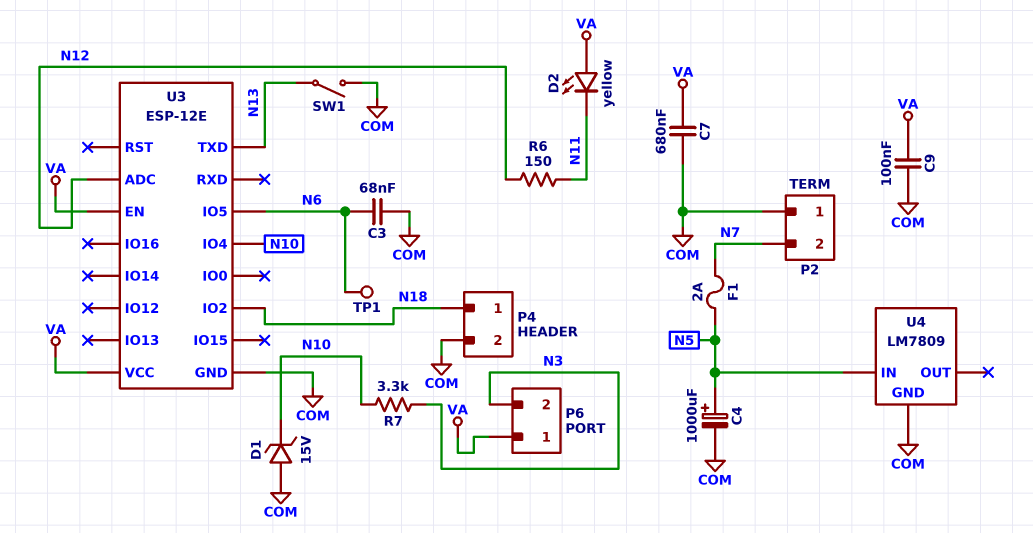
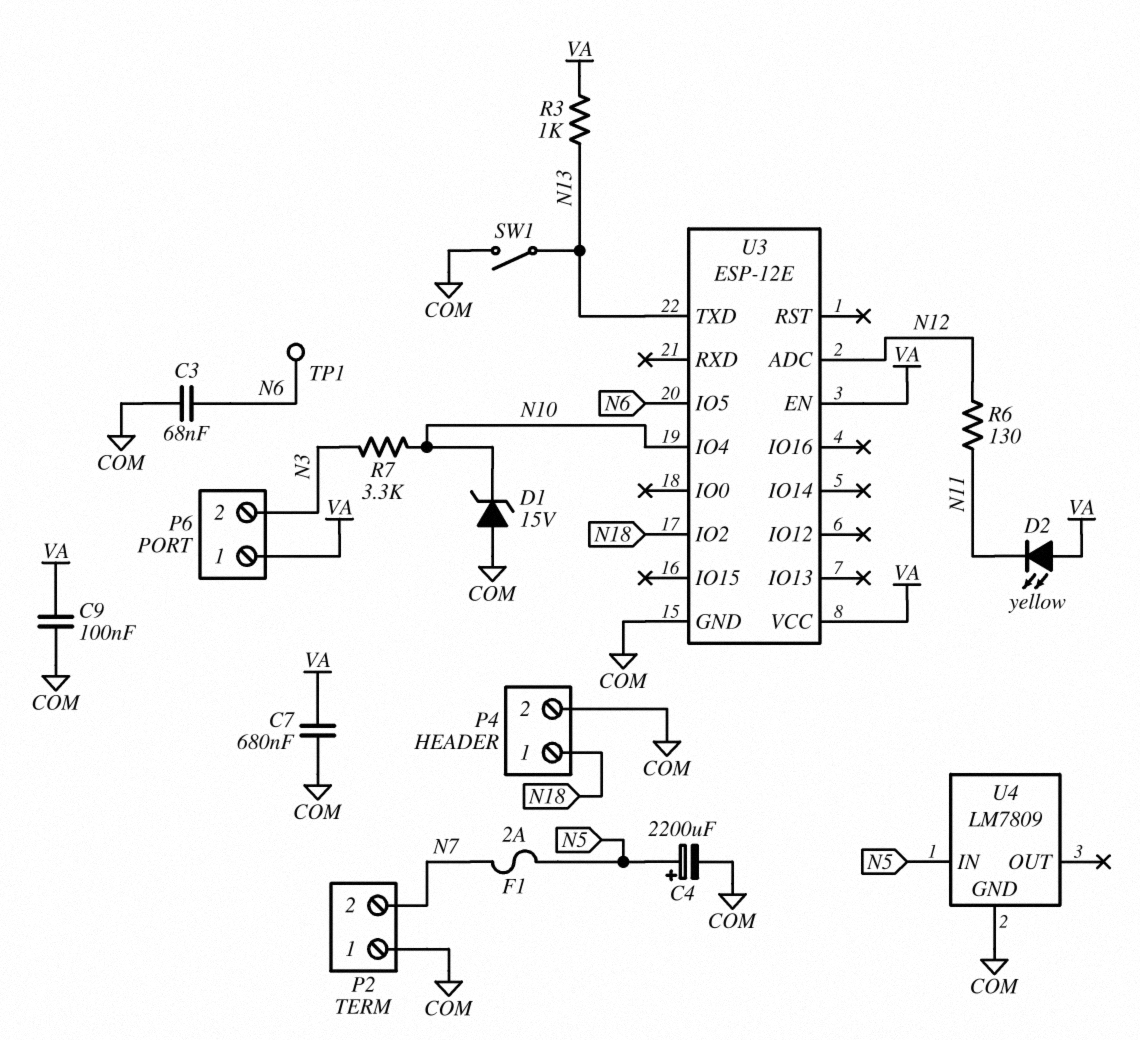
C4: 1000uF (plus N5, minus COM) -> 2200uF (plus N5, minus COM)
R3: none -> 1k (N13, VA)
R6: 150 (N11, N12) -> 130 (N11, N12)

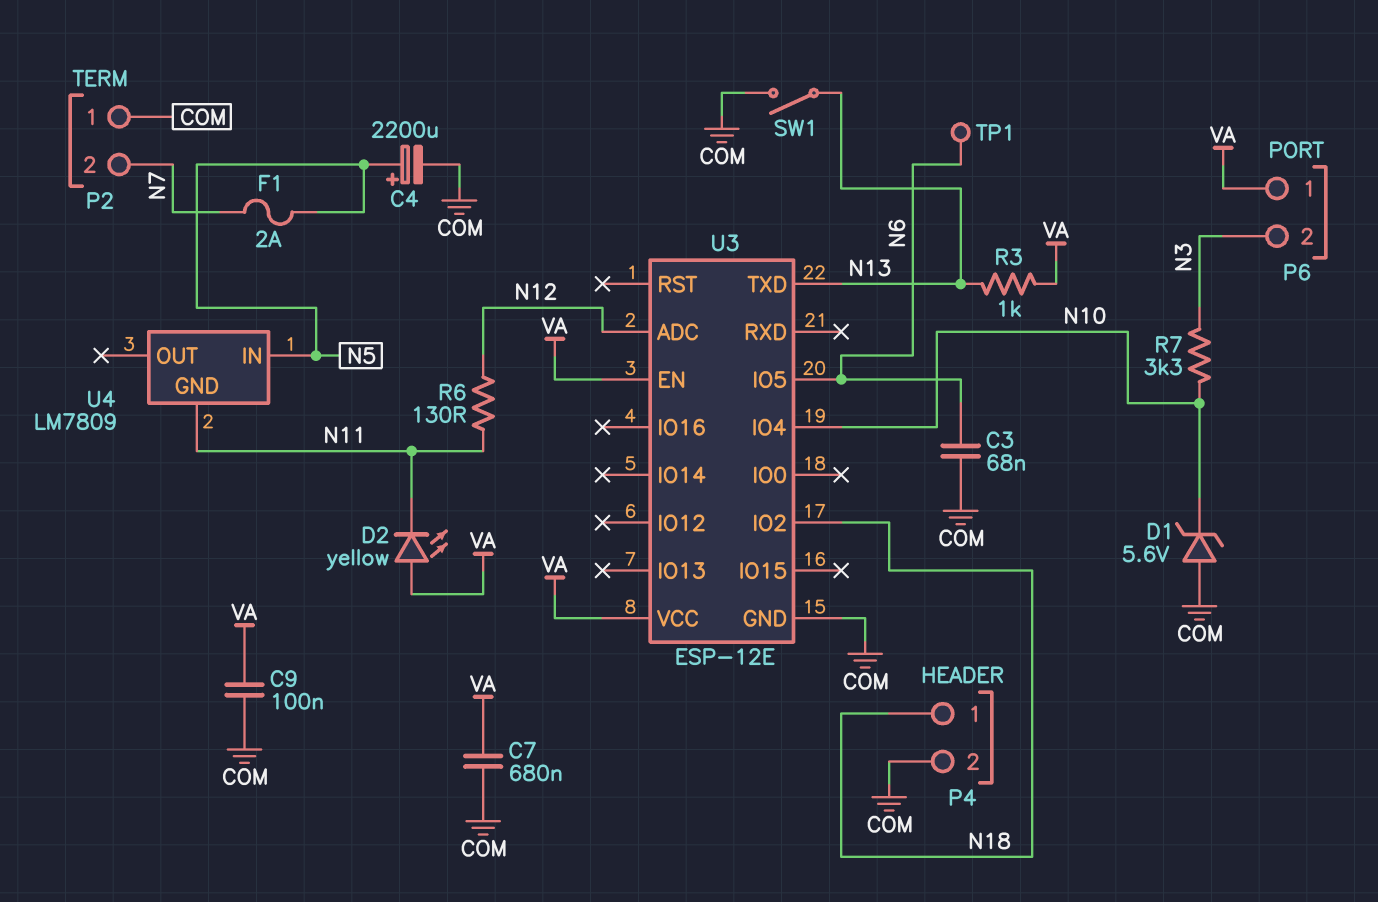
D1: zener 15V (A COM, K N10) -> zener 5.6V (A COM, K N10)
U4 pin GND: COM -> N11

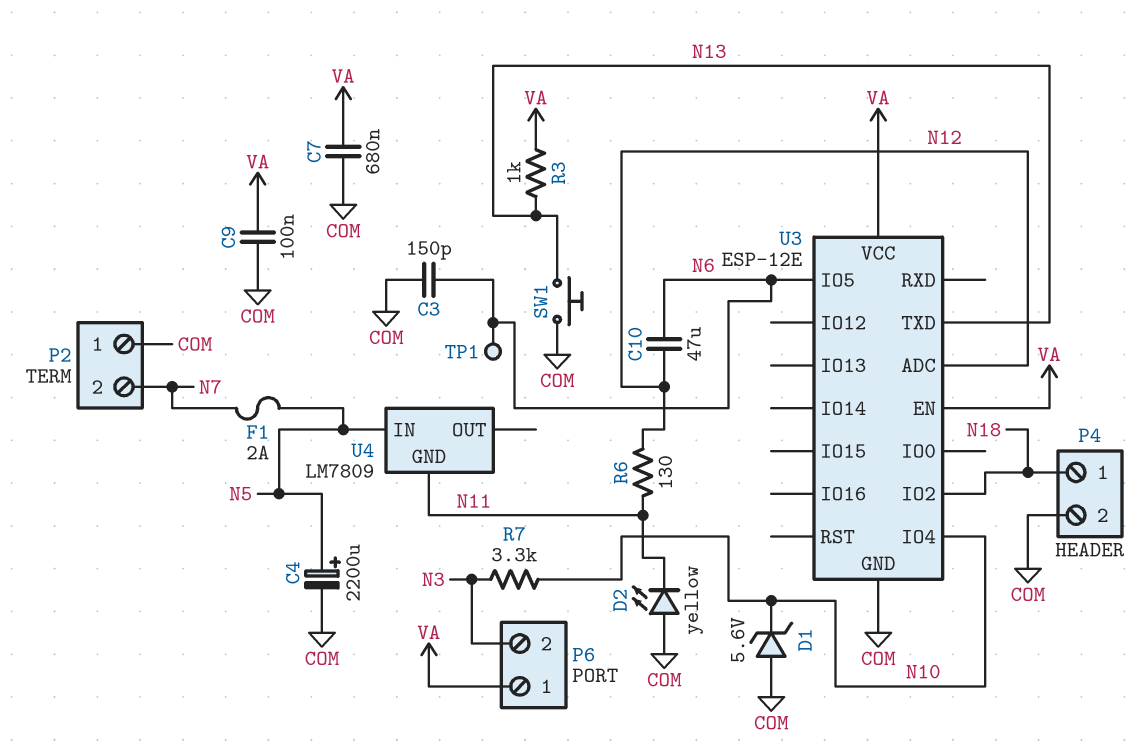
C3: 68nF (COM, N6) -> 150pF (COM, N6)
C10: none -> 47uF (N6, N12)
D2: LED yellow (A VA, K N11) -> LED yellow (A COM, K N11)
SW1: switch (COM, N13) -> button (COM, N13)

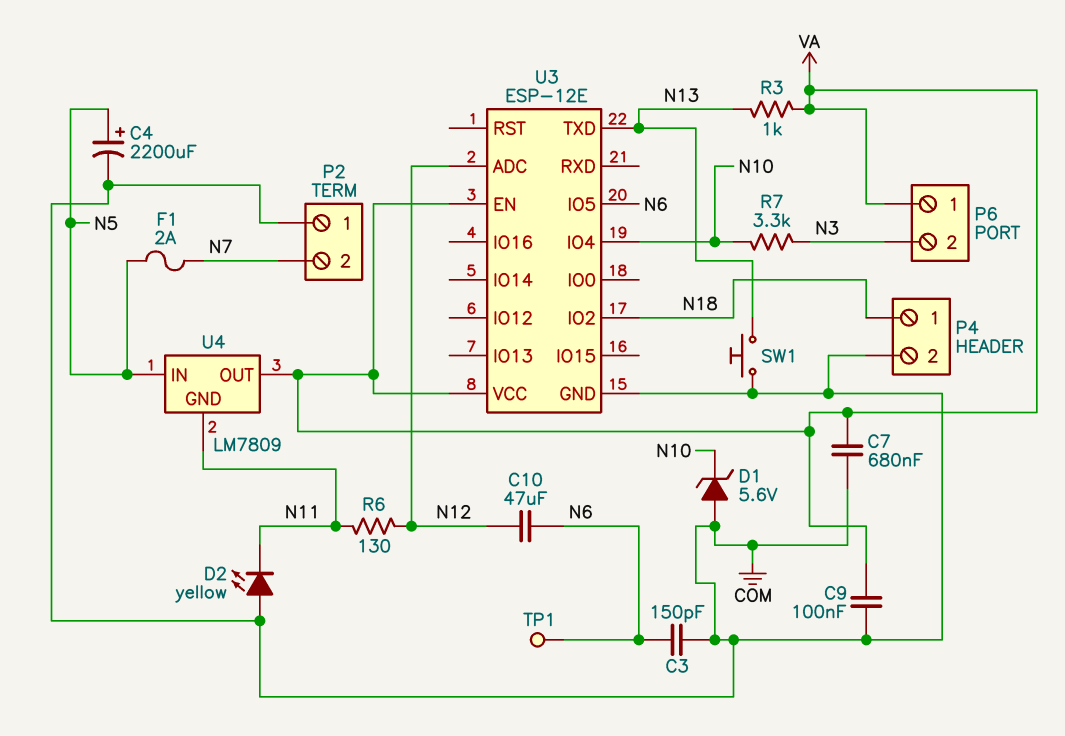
U4 pin OUT: none -> VA

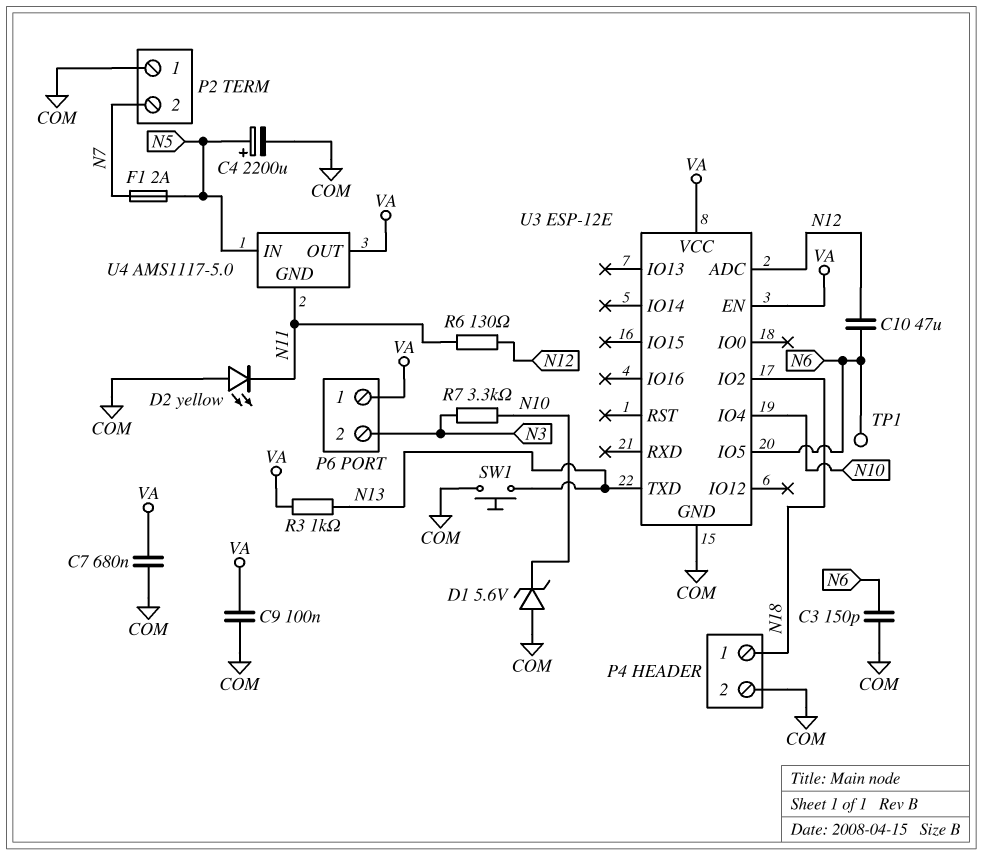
U4: LM7809 -> AMS1117-5.0

